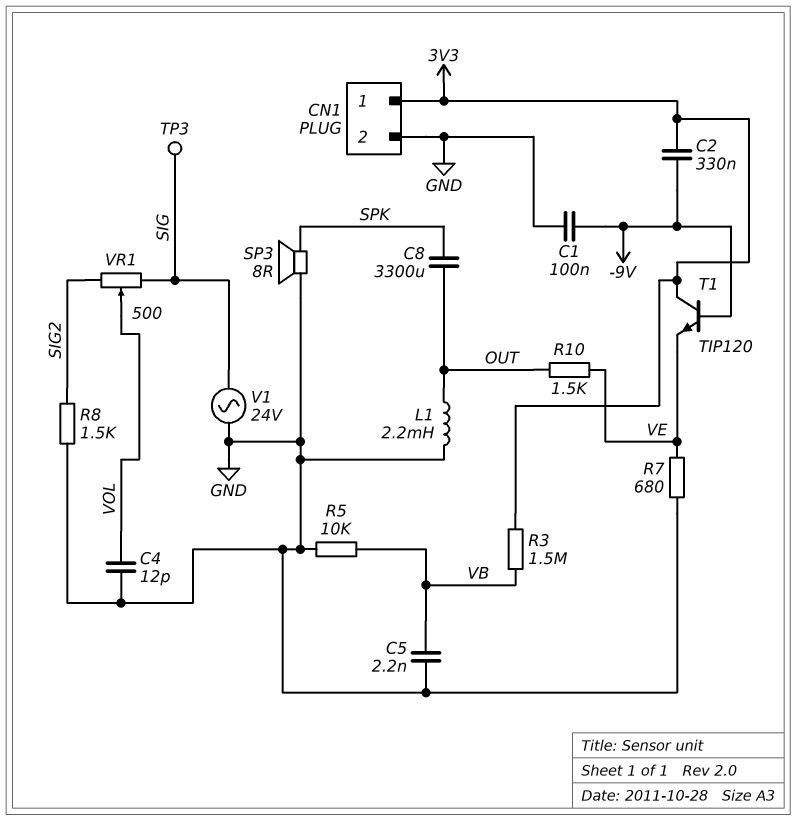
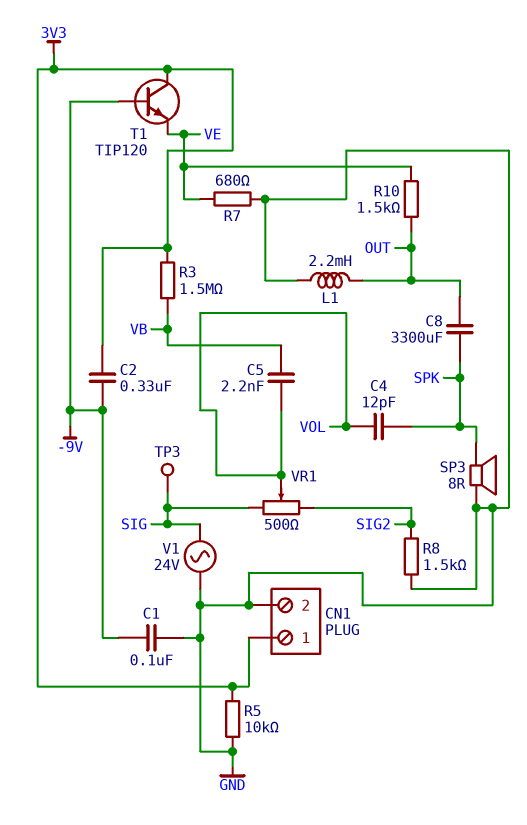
C4: 12pF (GND, VOL) -> 12pF (SPK, VOL)
C5: 2.2nF (GND, VB) -> 2.2nF (VB, VOL)
R5: 10k (GND, VB) -> 10k (3V3, GND)

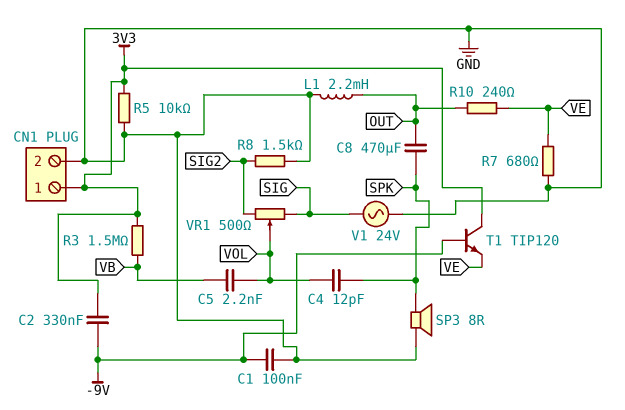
C8: 3300uF (OUT, SPK) -> 470uF (OUT, SPK)
R10: 1.5k (OUT, VE) -> 240 (OUT, VE)
TP3: test point (SIG) -> none

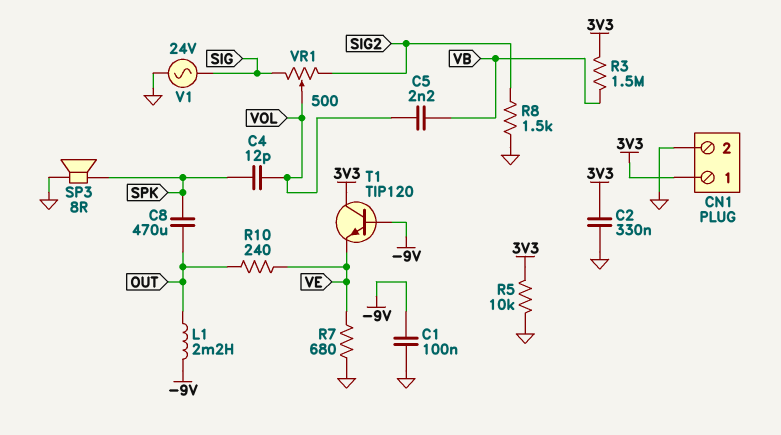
C2: 330nF (-9V, 3V3) -> 330nF (3V3, GND)
L1: 2.2mH (GND, OUT) -> 2.2mH (-9V, OUT)

